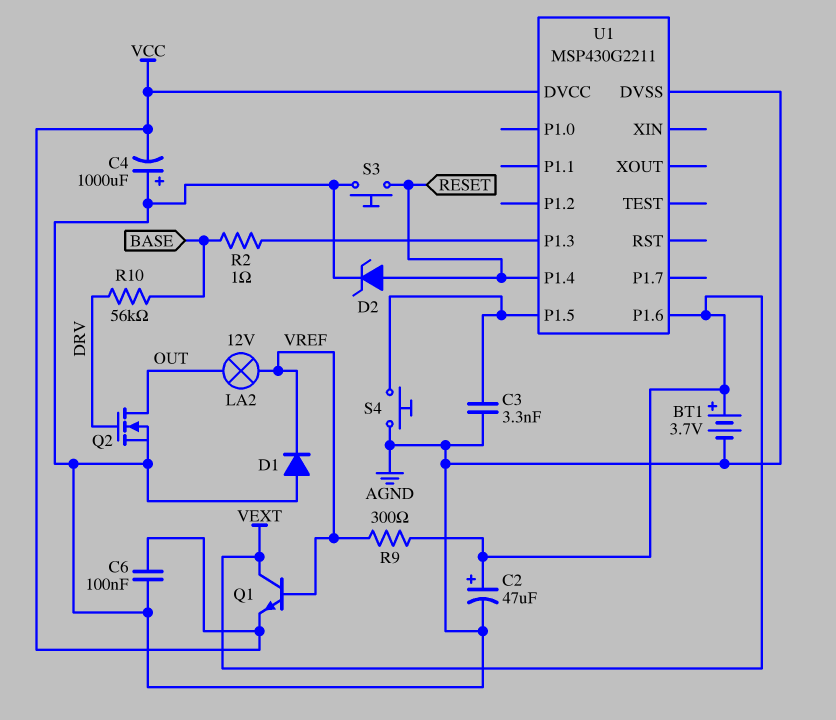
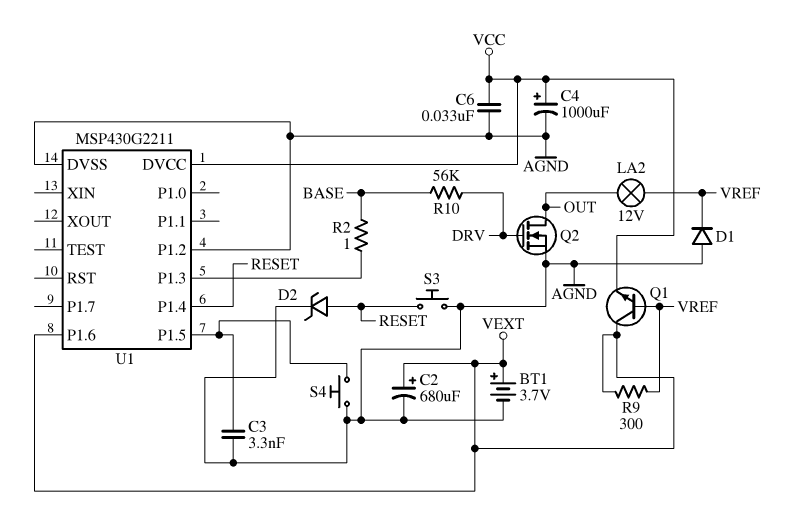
C2: 47uF (plus VEXT, minus AGND) -> 680uF (plus VEXT, minus AGND)
C4: 1000uF (plus AGND, minus VCC) -> 1000uF (plus VCC, minus AGND)
C6: 100nF (AGND, VCC) -> 33nF (AGND, VCC)
U1 pin P1.2: none -> AGND

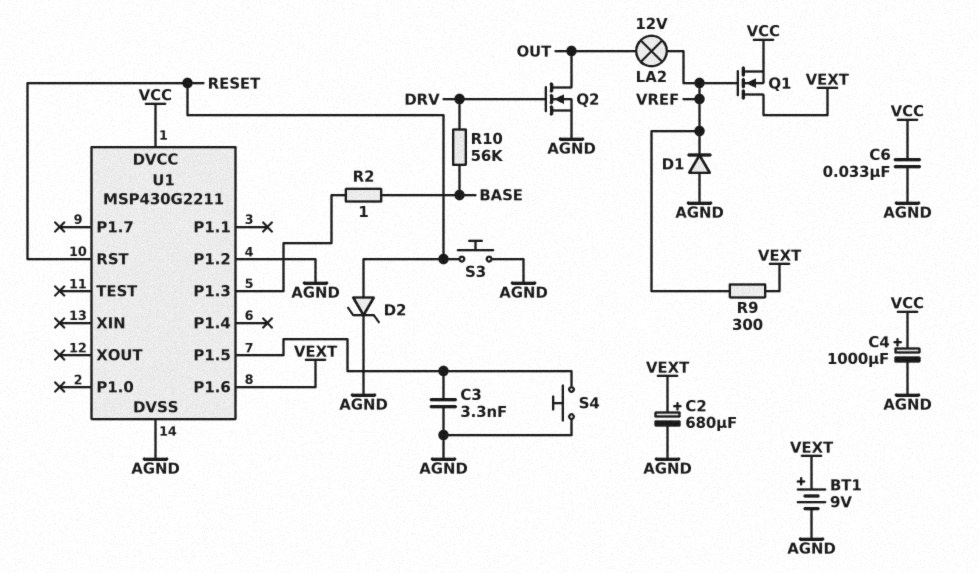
BT1: 3.7V (plus VEXT, minus AGND) -> 9V (plus VEXT, minus AGND)
Q1: NPN (B VREF, C VEXT, E VCC) -> NMOS (G VREF, D VEXT, S VCC)
U1 pin P1.4: RESET -> none
U1 pin RST: none -> RESET

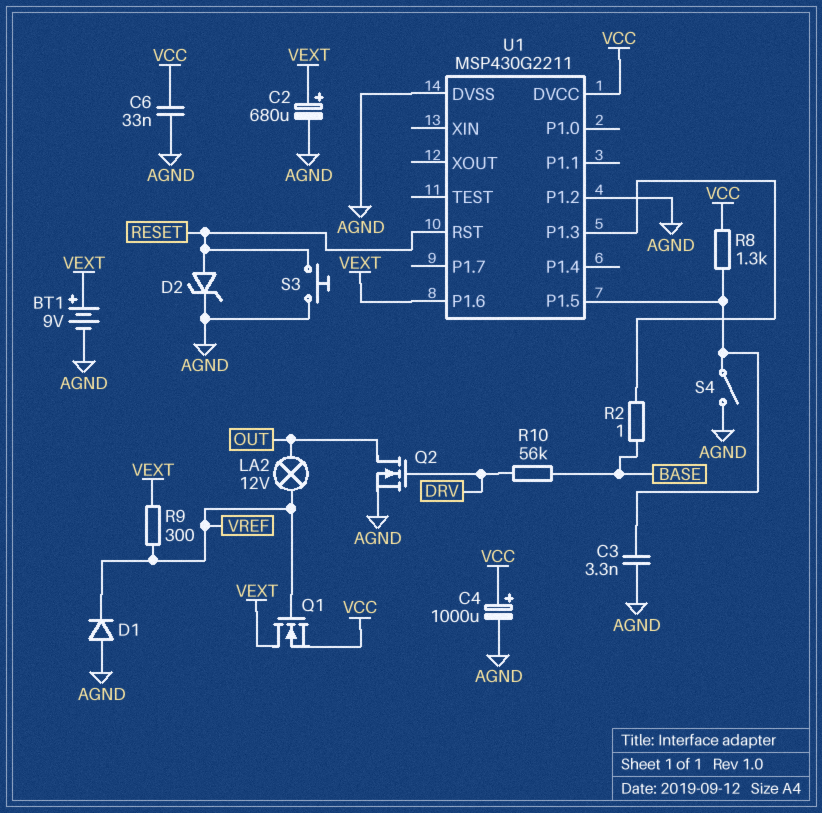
R8: none -> 1.3k (U1/P1.5, VCC)
S4: button (AGND, U1/P1.5) -> switch (AGND, U1/P1.5)

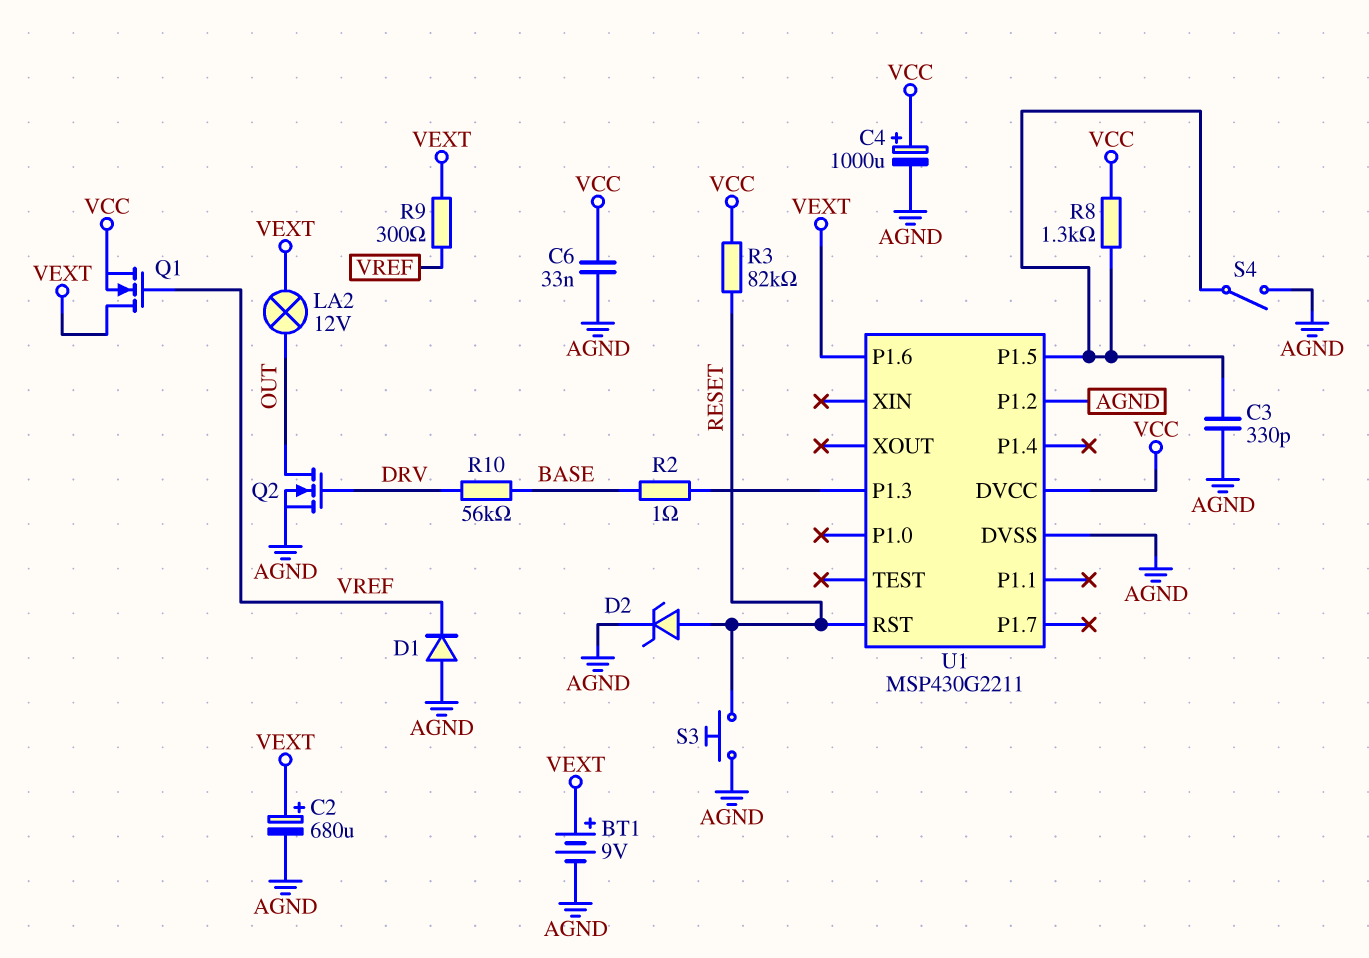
C3: 3.3nF (AGND, U1/P1.5) -> 330pF (AGND, U1/P1.5)
LA2: lamp 12V (OUT, VREF) -> lamp 12V (OUT, VEXT)
R3: none -> 82k (RESET, VCC)

